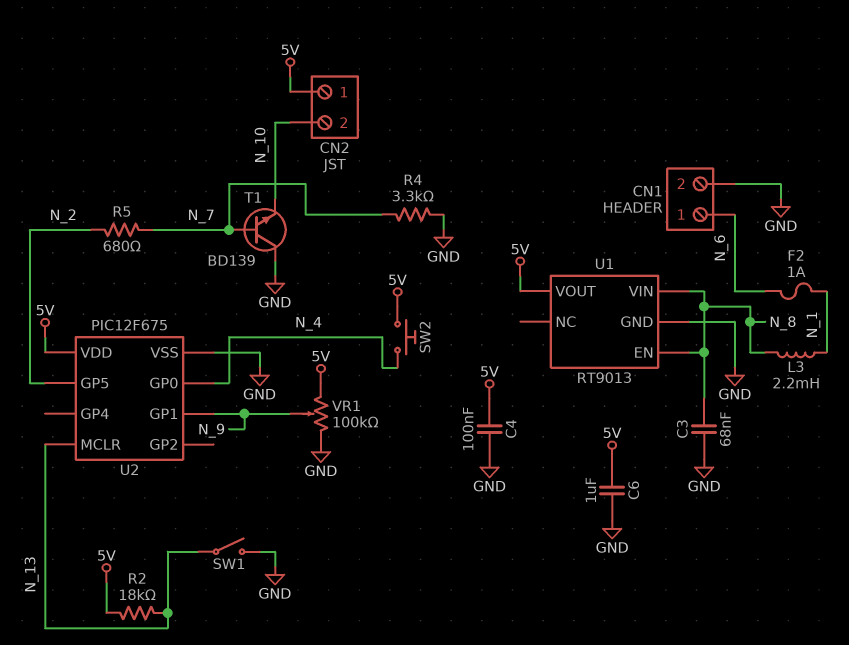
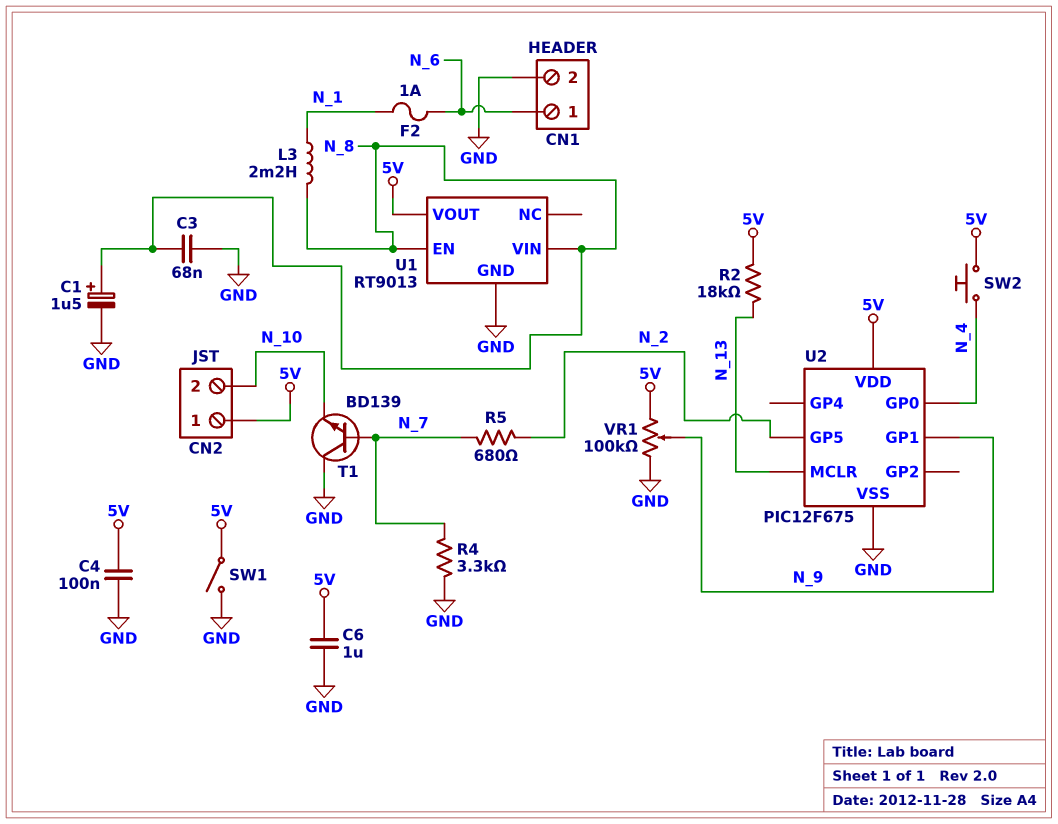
C1: none -> 1.5uF (plus N_8, minus GND)
SW1: switch (GND, N_13) -> switch (5V, GND)

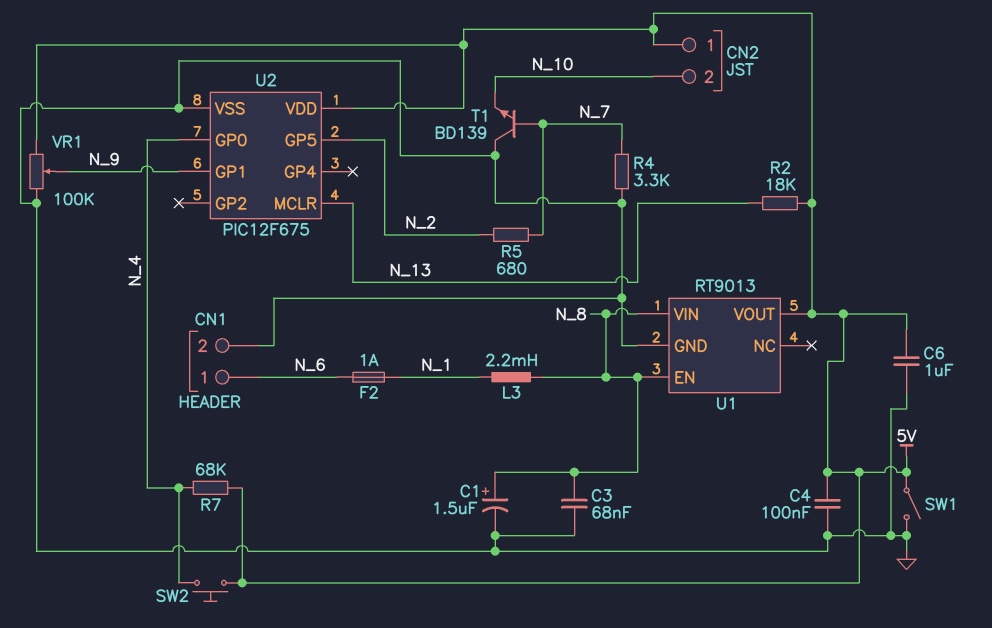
R7: none -> 68k (5V, N_4)

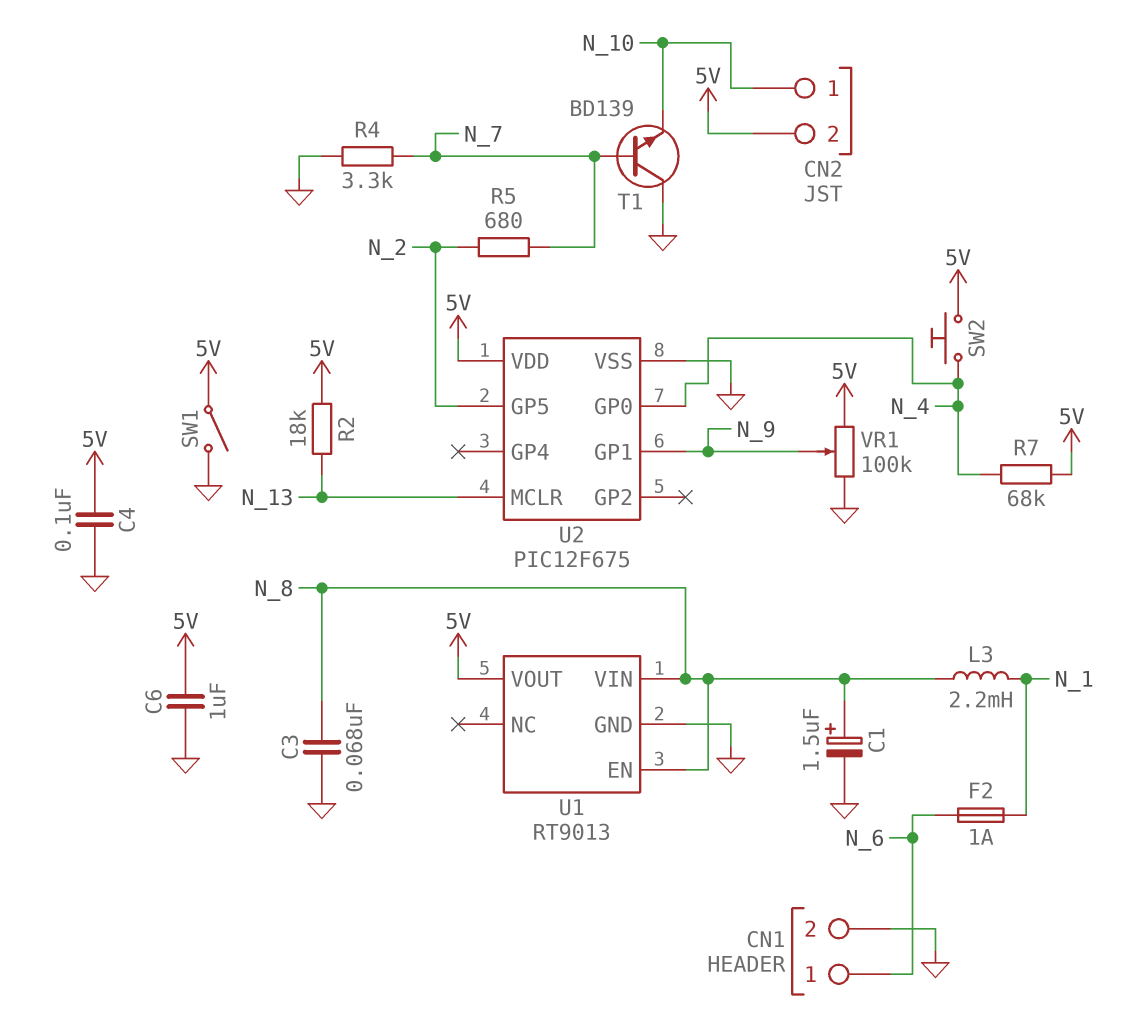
CN2 pin 1: 5V -> N_10
CN2 pin 2: N_10 -> 5V

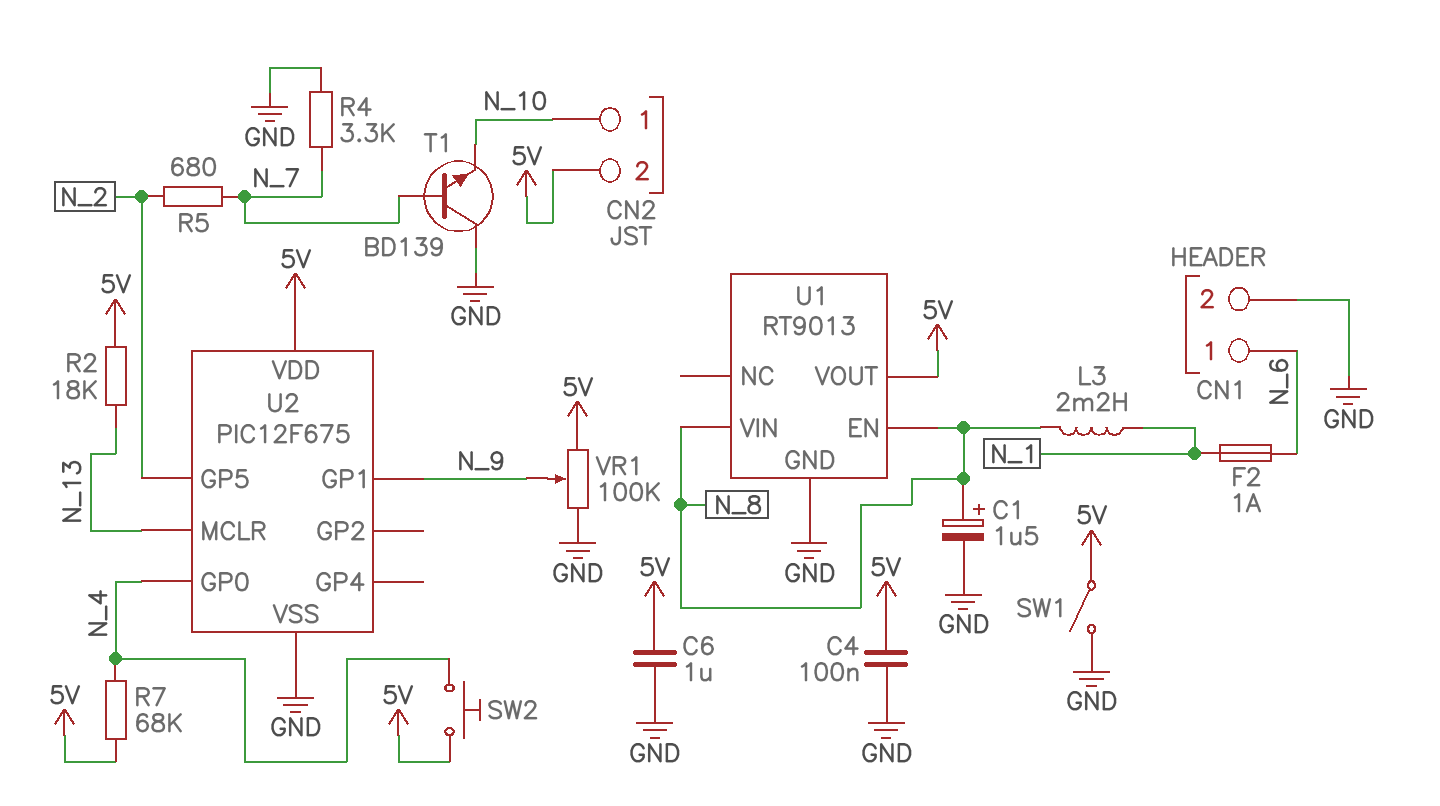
C3: 68nF (GND, N_8) -> none

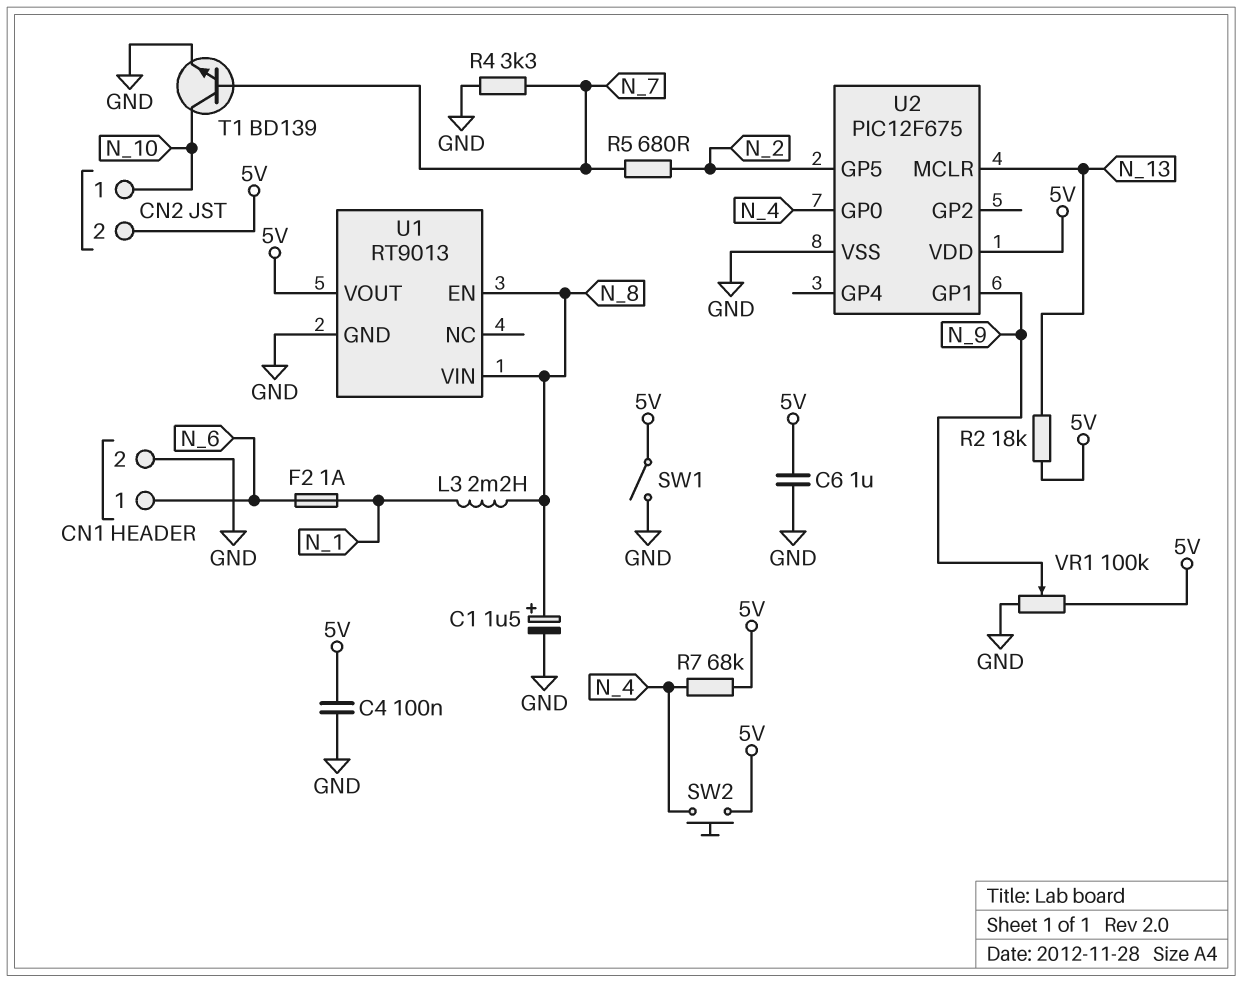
T1: NPN BD139 (B N_7, C GND, E N_10) -> NPN BD139 (B N_7, C N_10, E GND)

